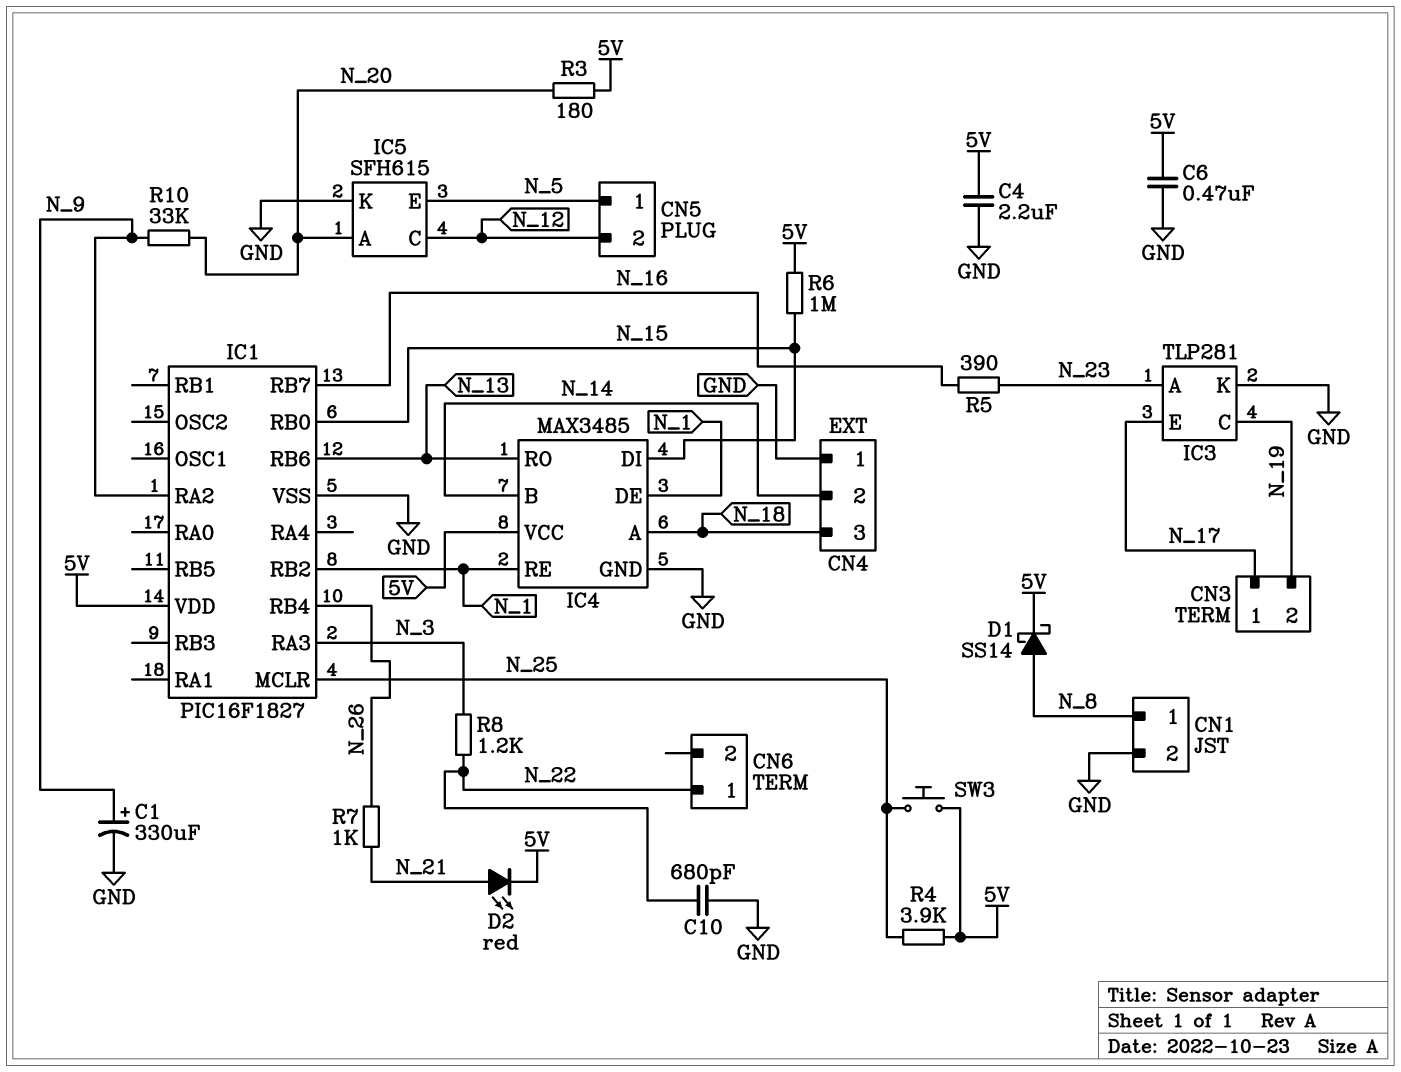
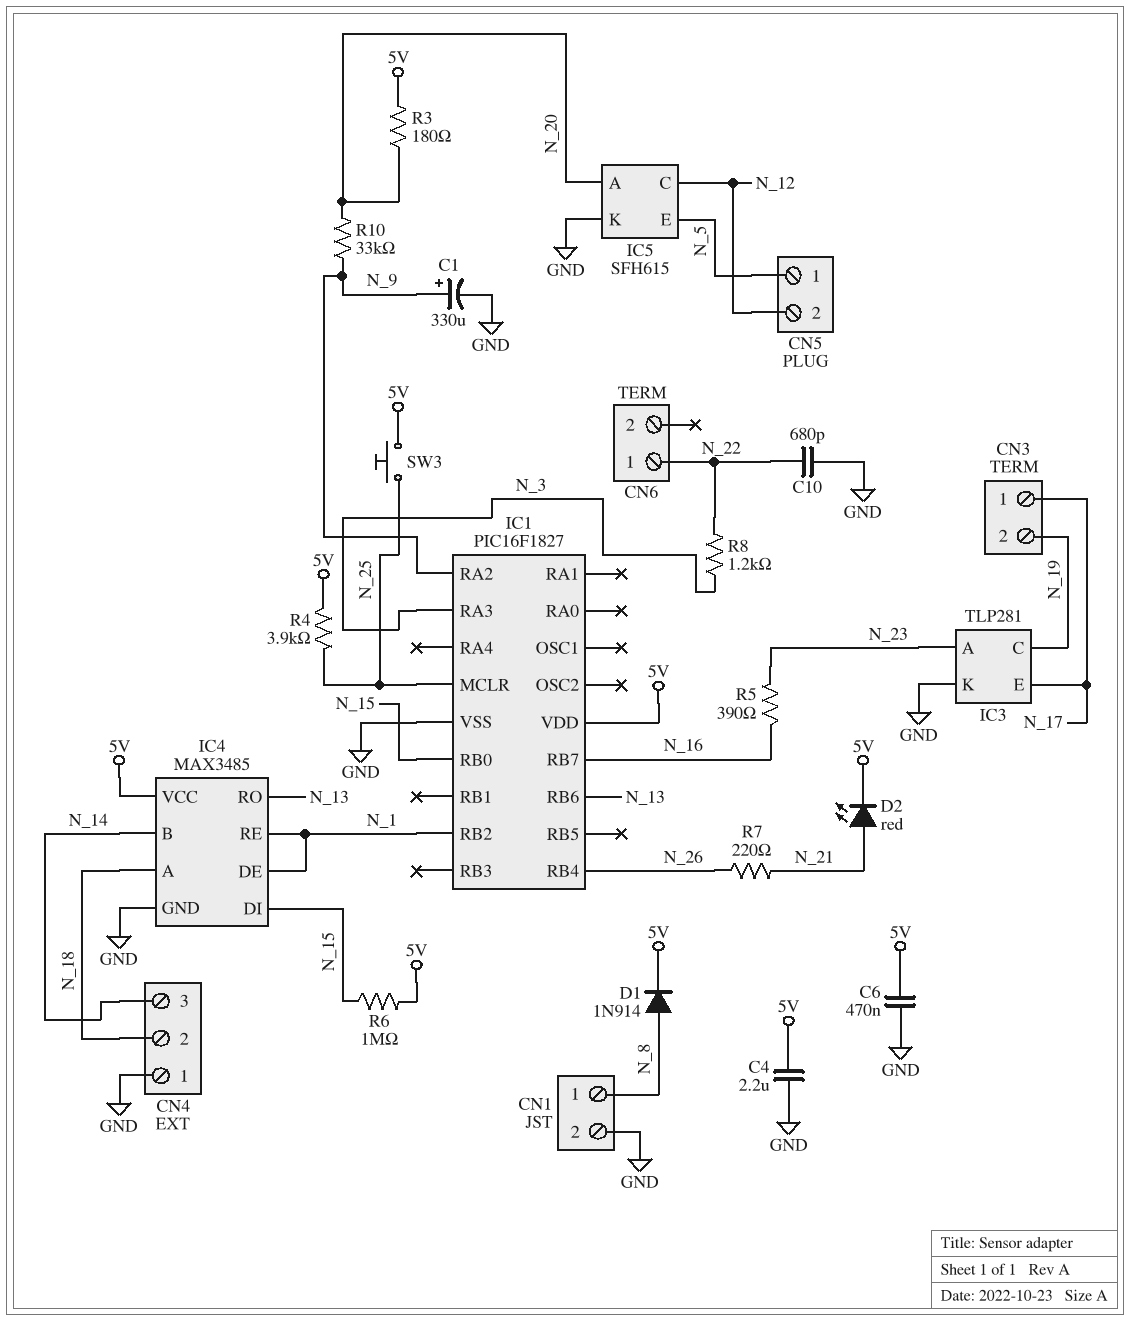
CN4 pin 2: N_14 -> N_18
CN4 pin 3: N_18 -> N_14
D1: schottky SS14 (A N_8, K 5V) -> diode 1N914 (A N_8, K 5V)
R7: 1k (N_21, N_26) -> 220 (N_21, N_26)

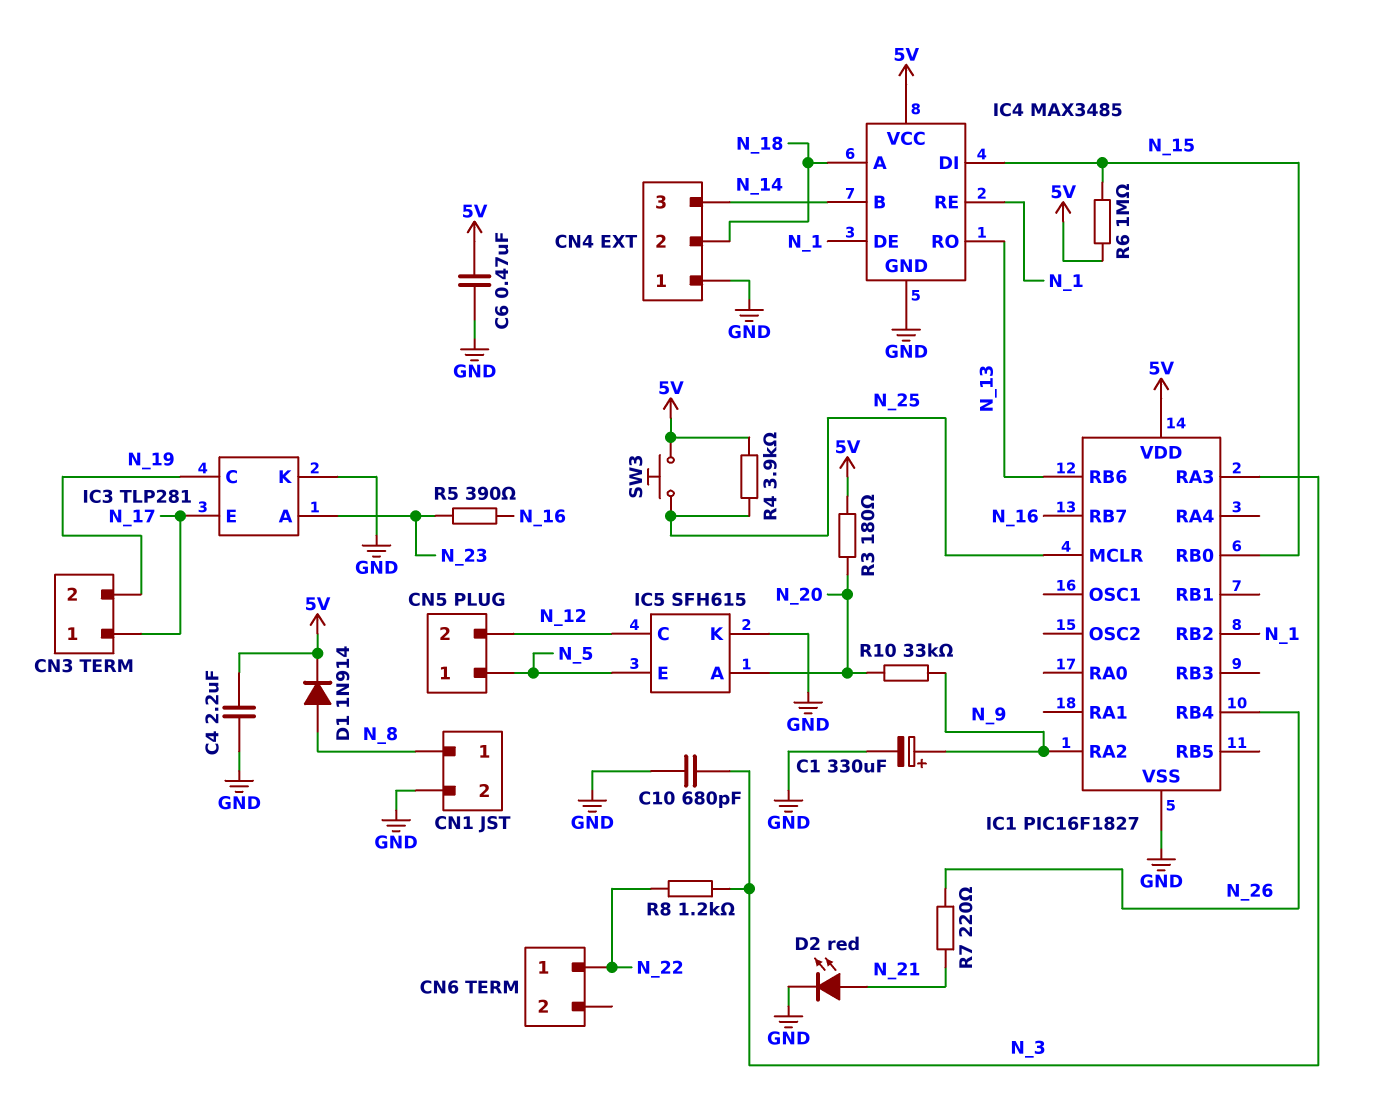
C10: 680pF (GND, N_22) -> 680pF (GND, N_3)
D2: LED red (A N_21, K 5V) -> LED red (A N_21, K GND)

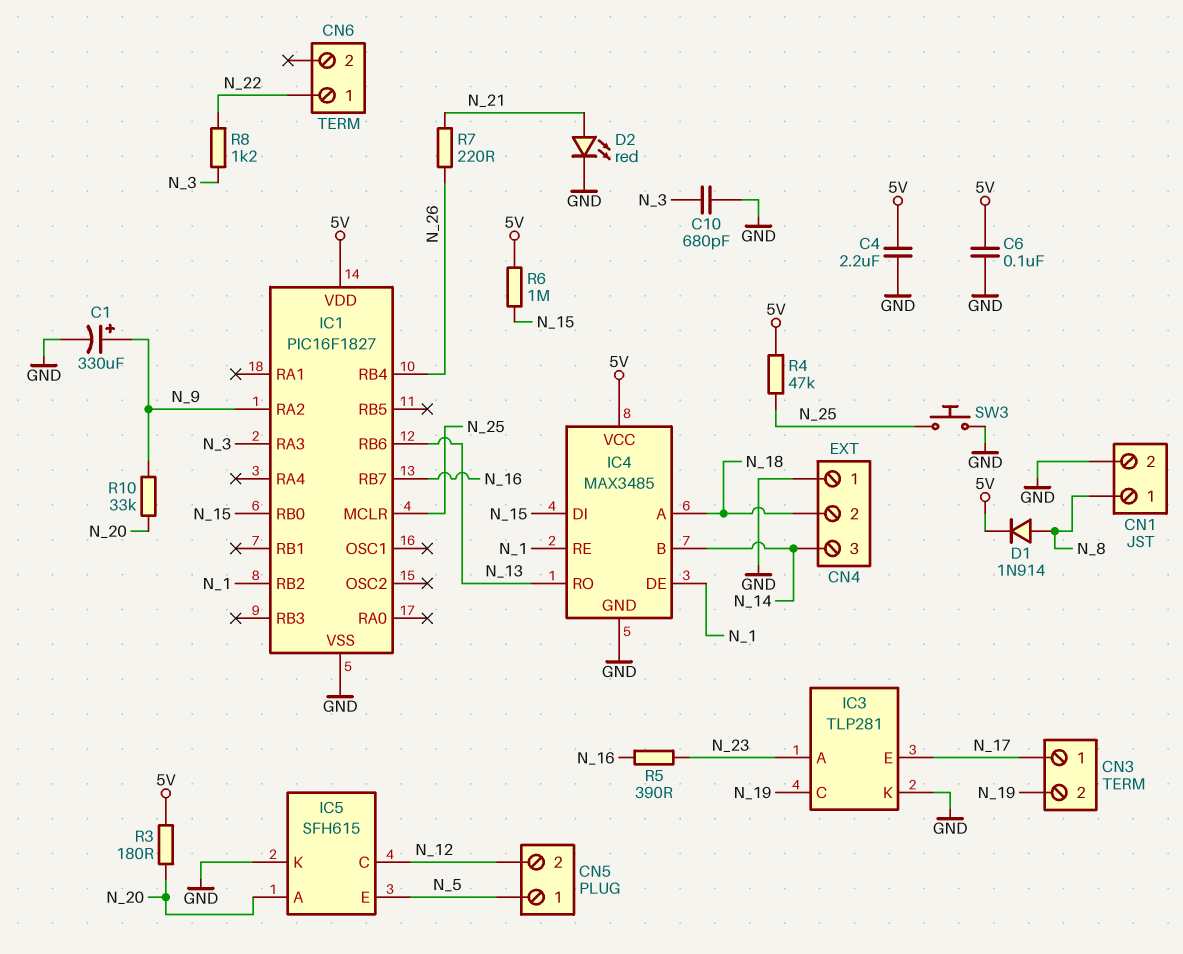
C6: 470nF (5V, GND) -> 100nF (5V, GND)
R4: 3.9k (5V, N_25) -> 47k (5V, N_25)
SW3: button (5V, N_25) -> button (GND, N_25)

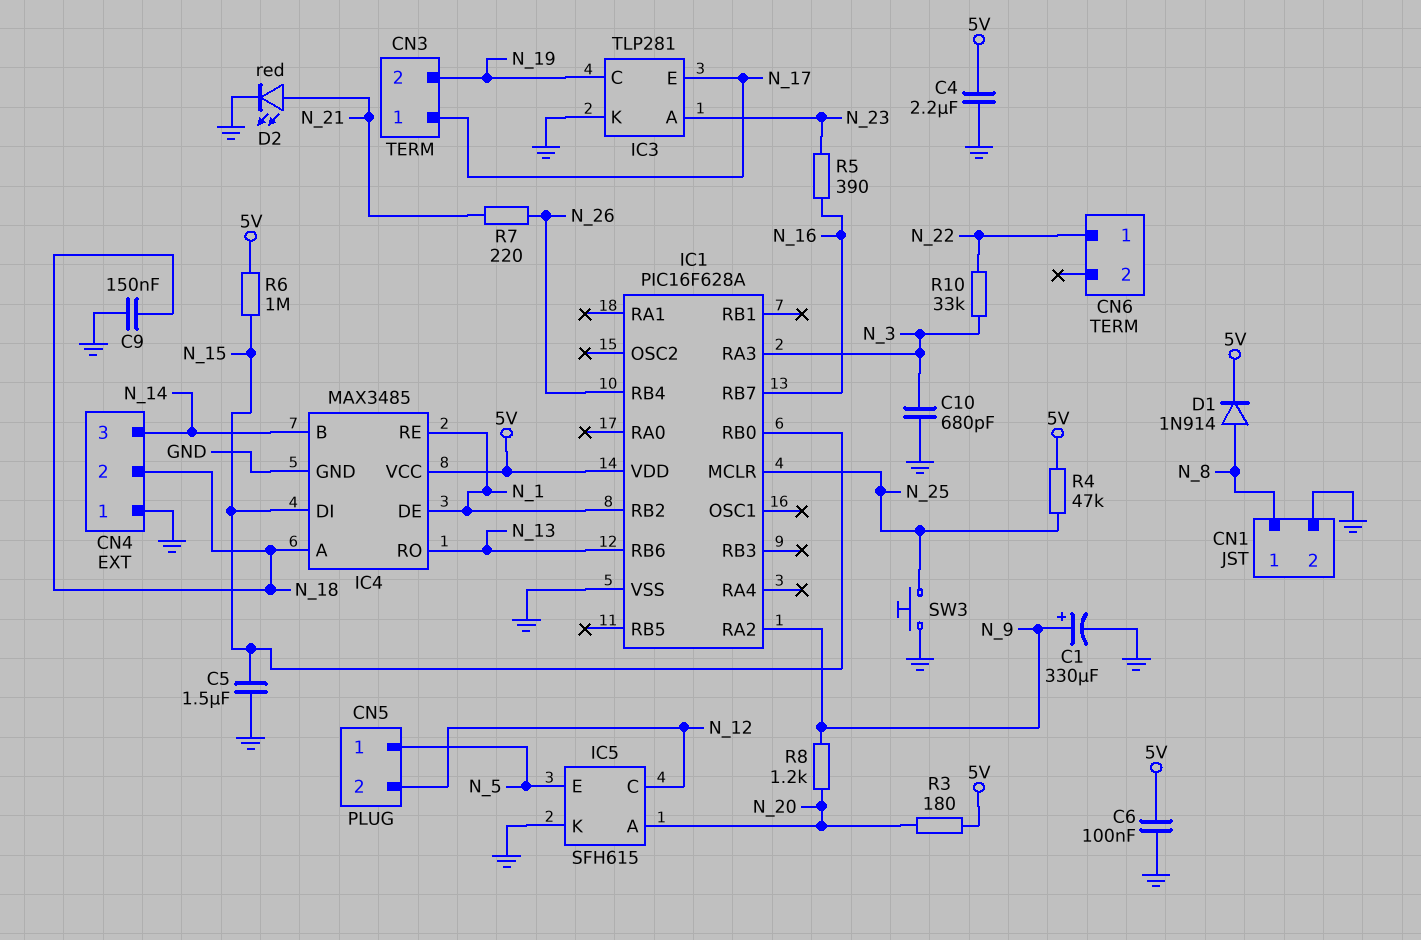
C5: none -> 1.5uF (GND, N_15)
C9: none -> 150nF (GND, N_18)
IC1: PIC16F1827 -> PIC16F628A
R8: 1.2k (N_3, N_22) -> 1.2k (N_9, N_20)
R10: 33k (N_9, N_20) -> 33k (N_3, N_22)

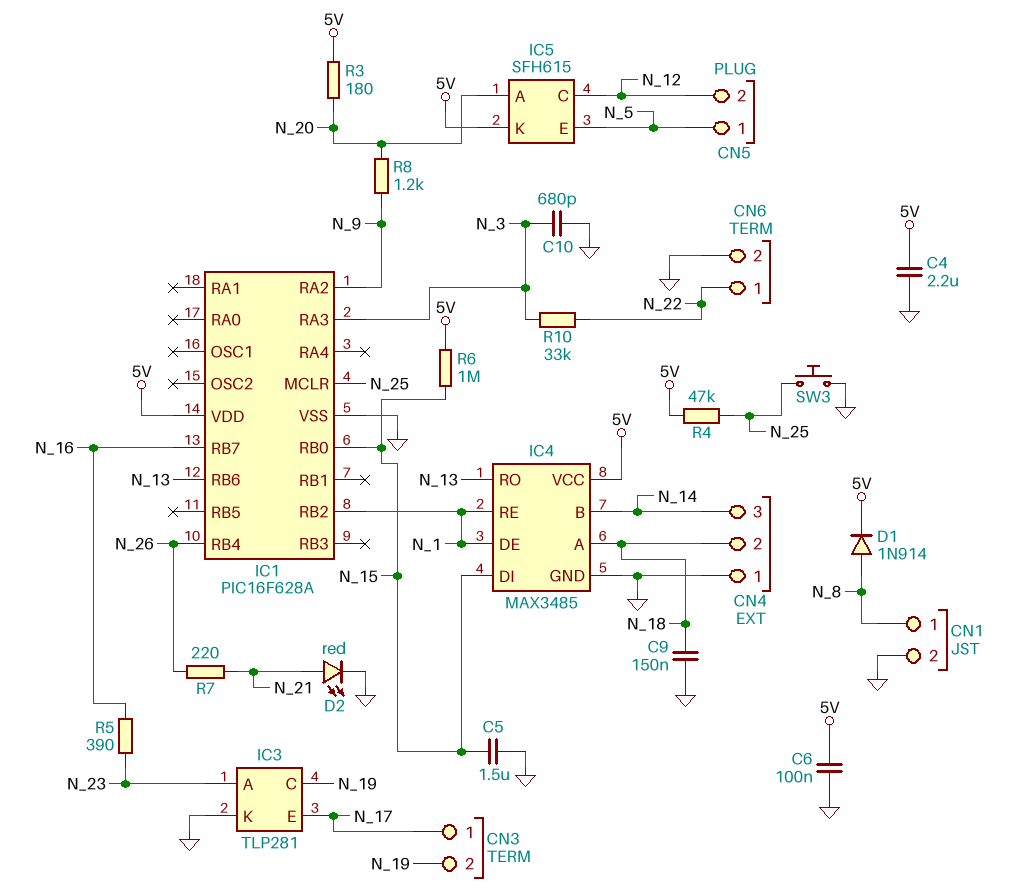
C1: 330uF (plus N_9, minus GND) -> none
CN6 pin 2: none -> GND
IC5 pin K: GND -> 5V

